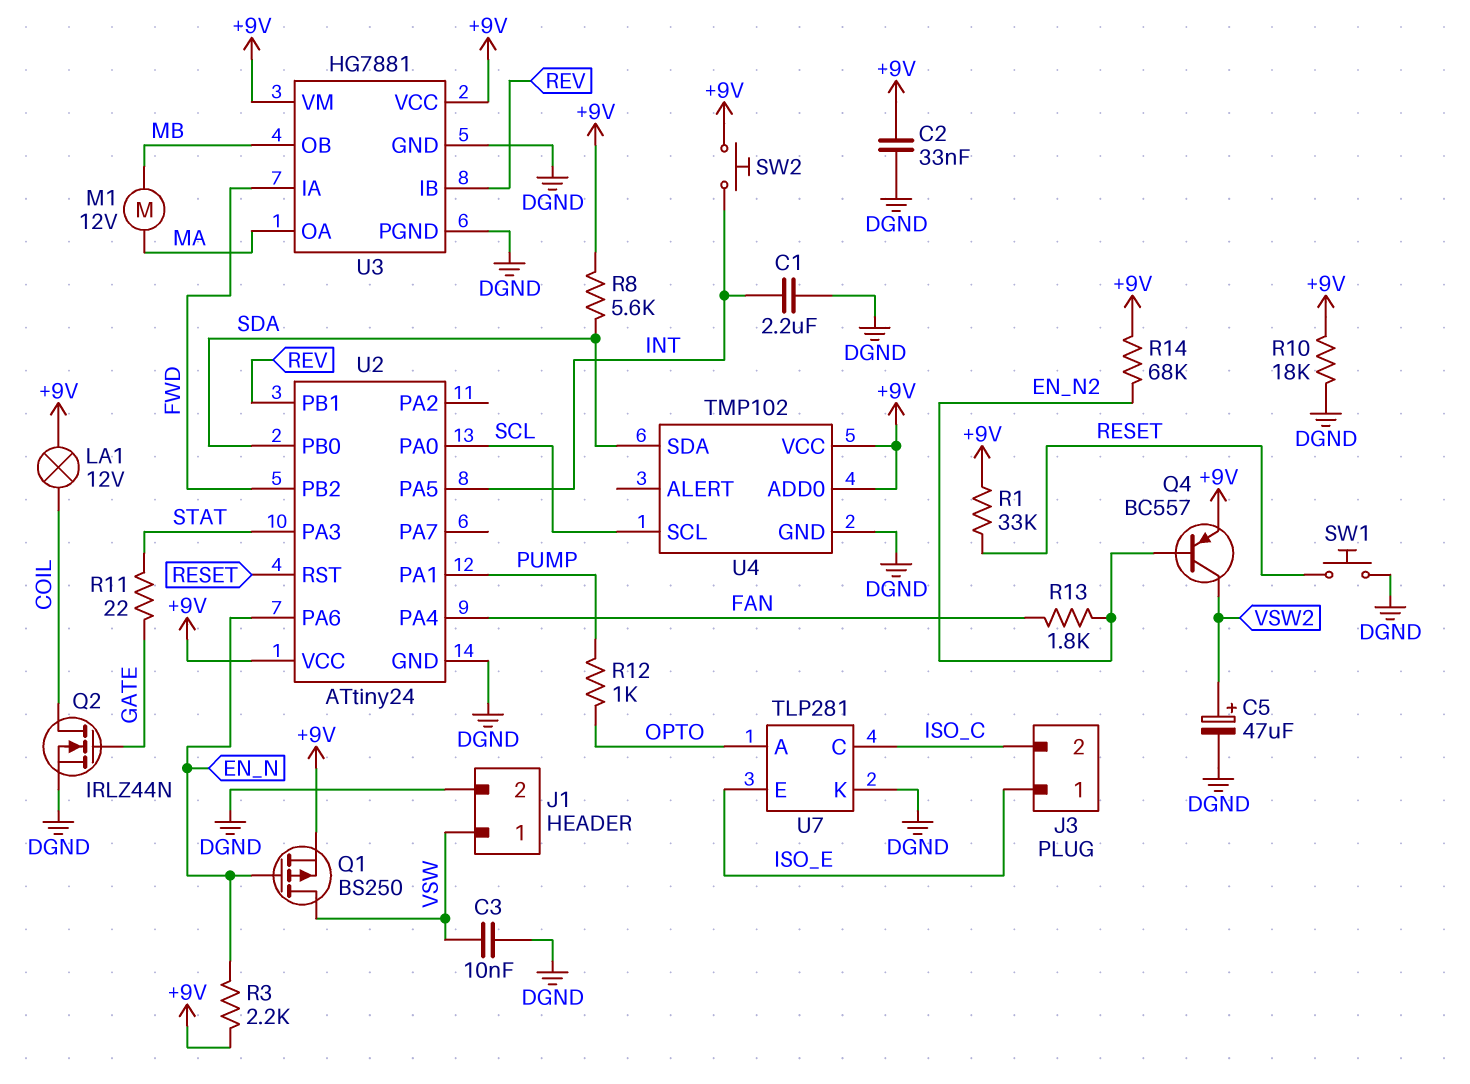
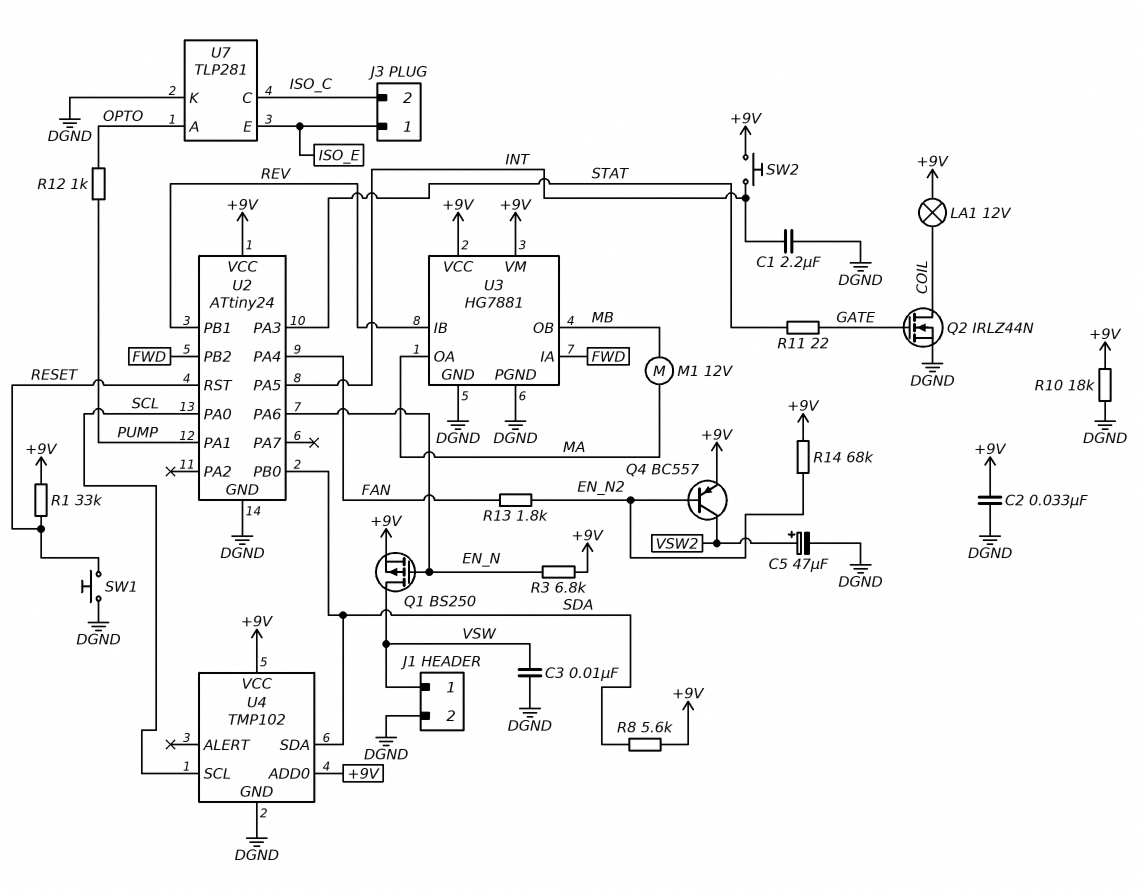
R3: 2.2k (+9V, EN_N) -> 6.8k (+9V, EN_N)

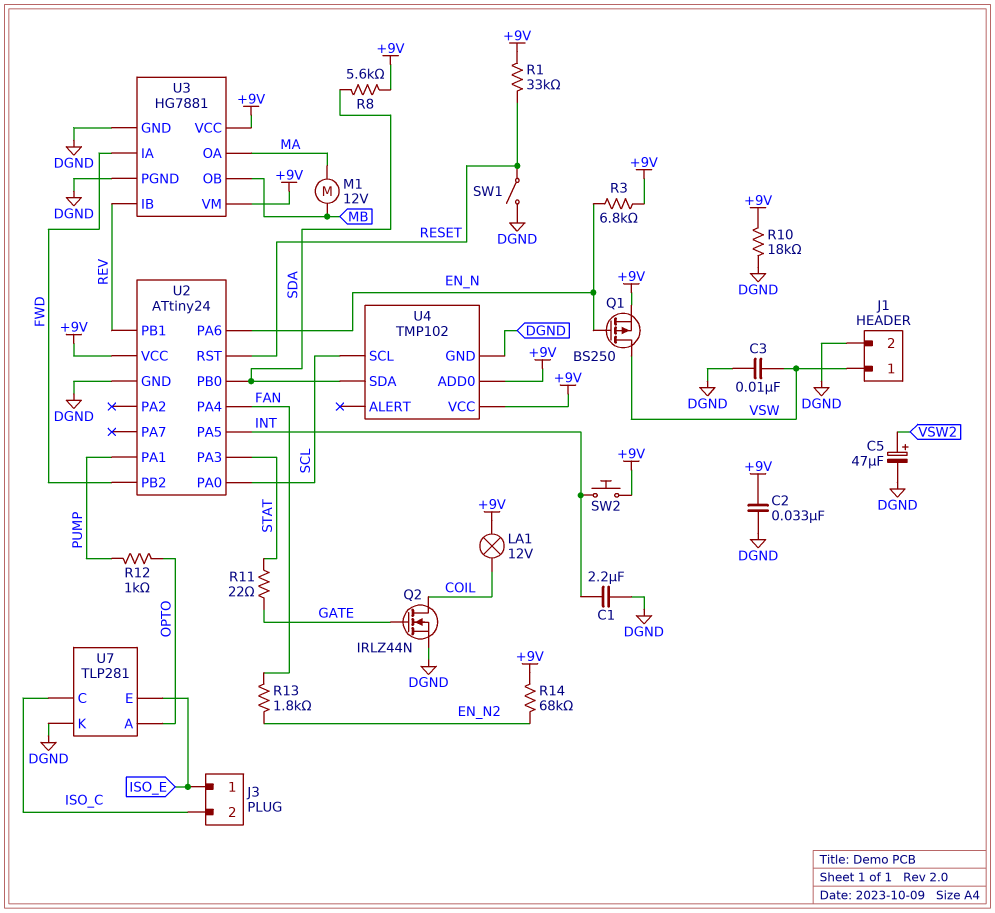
Q4: PNP BC557 (B EN_N2, C VSW2, E +9V) -> none
SW1: button (DGND, RESET) -> switch (DGND, RESET)

